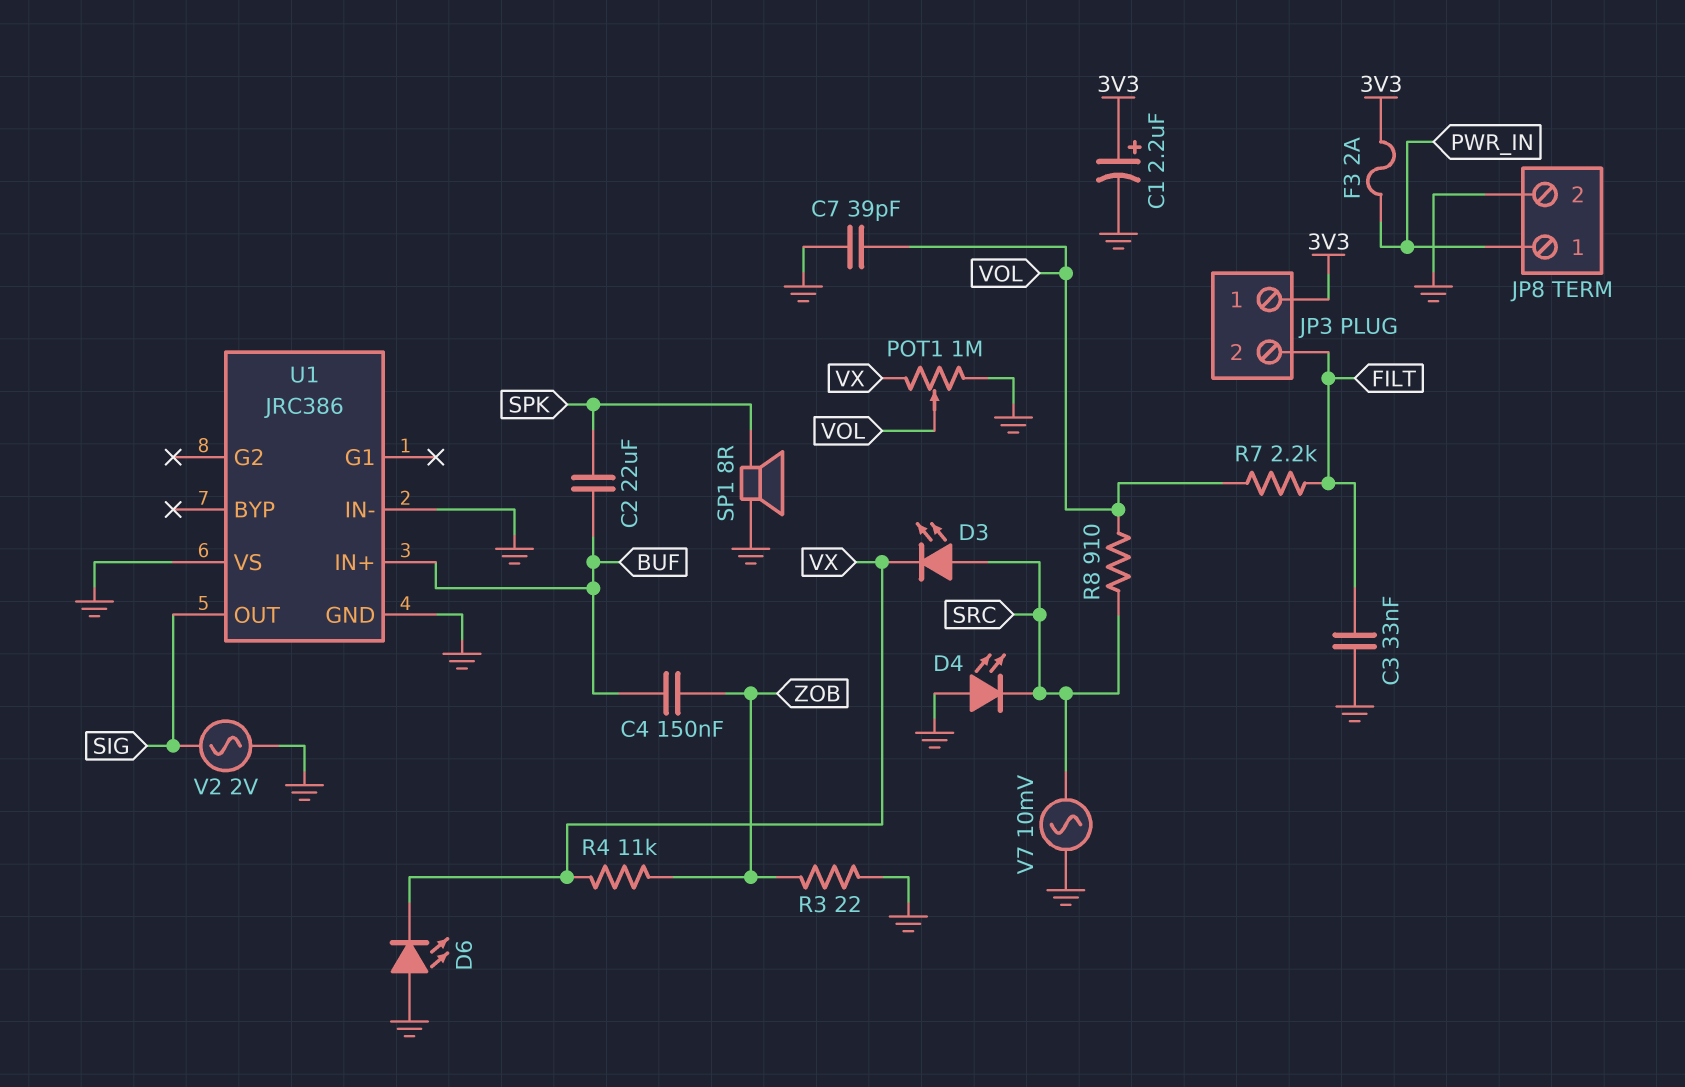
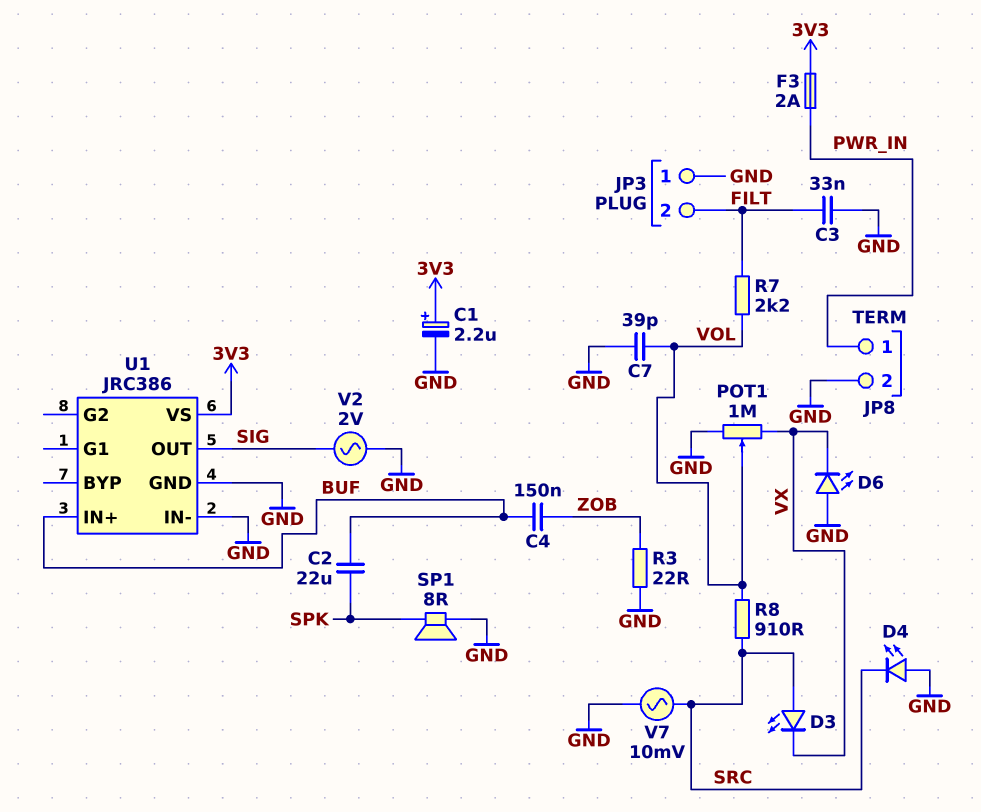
JP3 pin 1: 3V3 -> GND
R4: 11k (VX, ZOB) -> none
U1 pin VS: GND -> 3V3

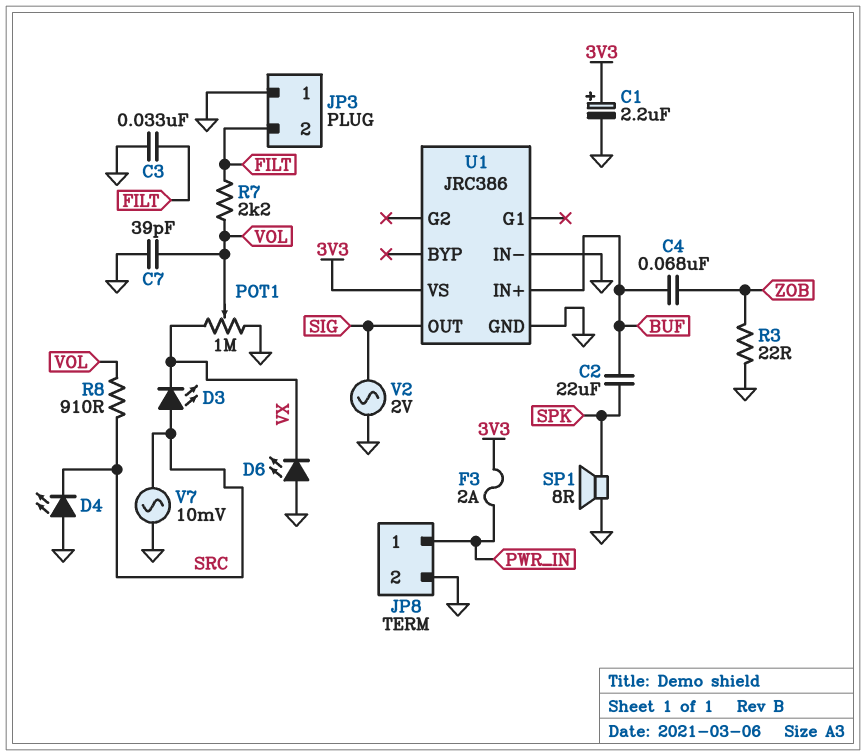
C4: 150nF (BUF, ZOB) -> 68nF (BUF, ZOB)

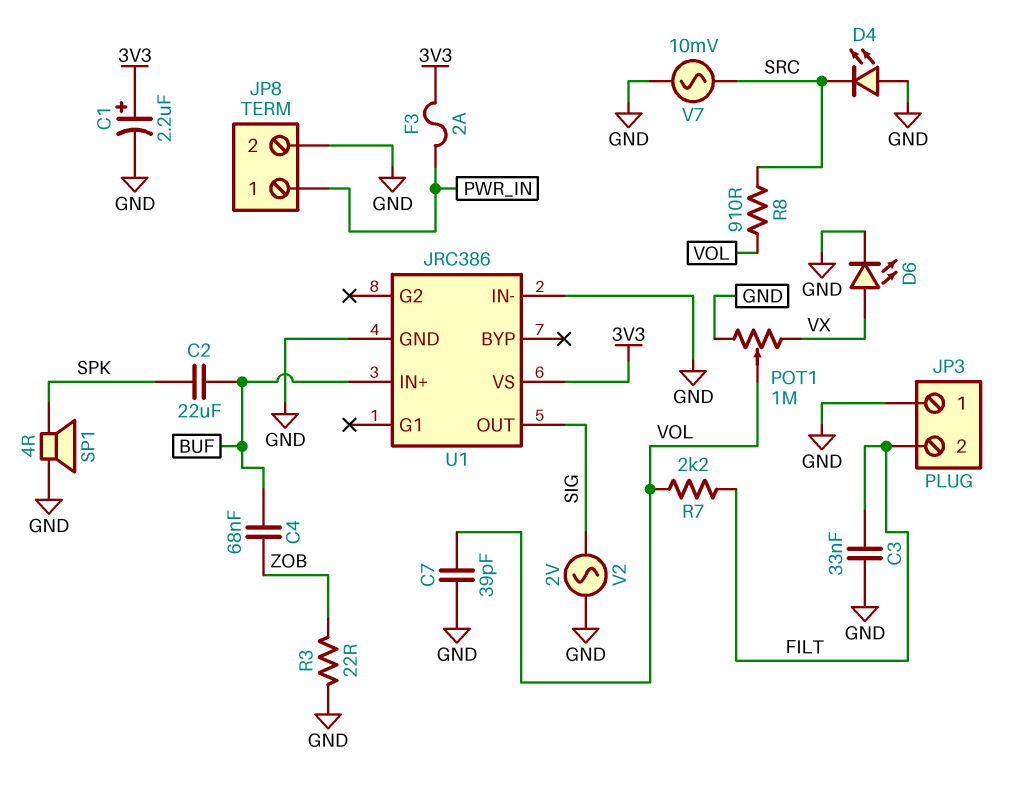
D3: LED (A SRC, K VX) -> none
D6: LED (A GND, K VX) -> LED (A VX, K GND)
SP1: speaker 8R (GND, SPK) -> speaker 4R (GND, SPK)

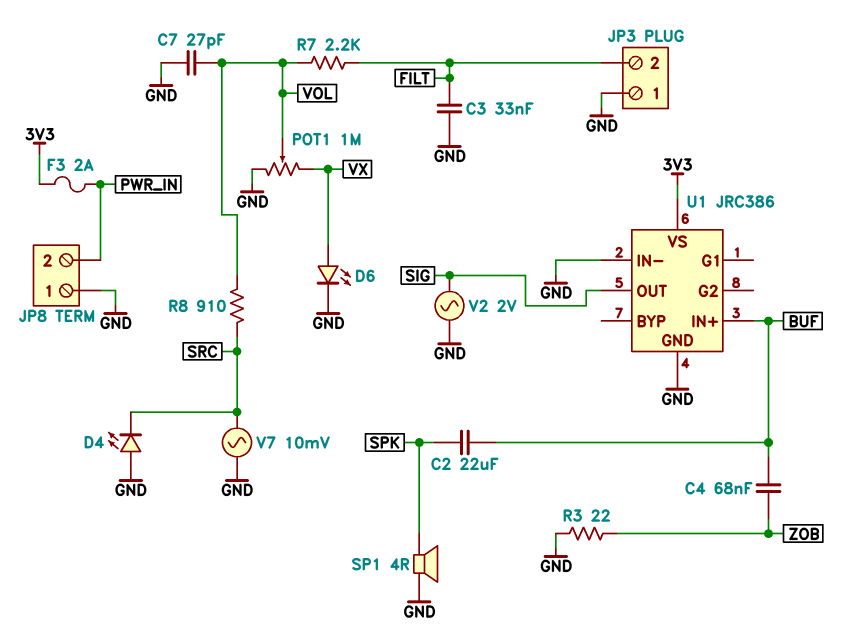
C1: 2.2uF (plus 3V3, minus GND) -> none
C7: 39pF (GND, VOL) -> 27pF (GND, VOL)
JP8 pin 1: PWR_IN -> GND
JP8 pin 2: GND -> PWR_IN

